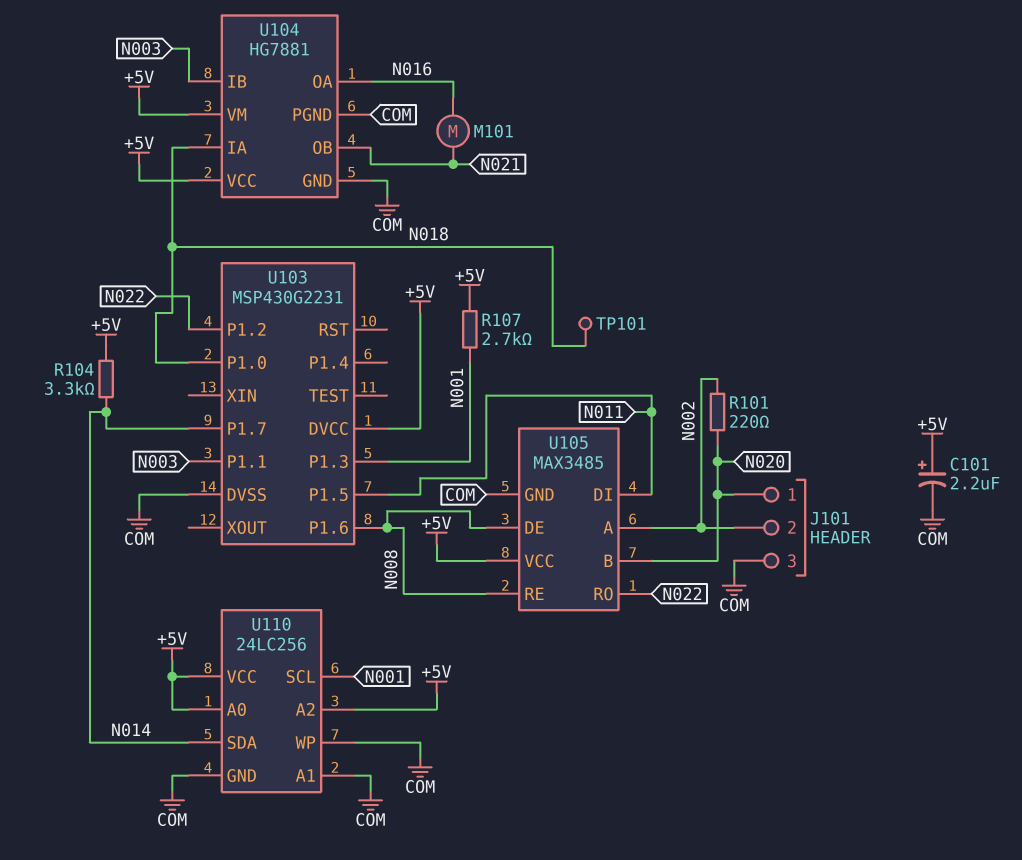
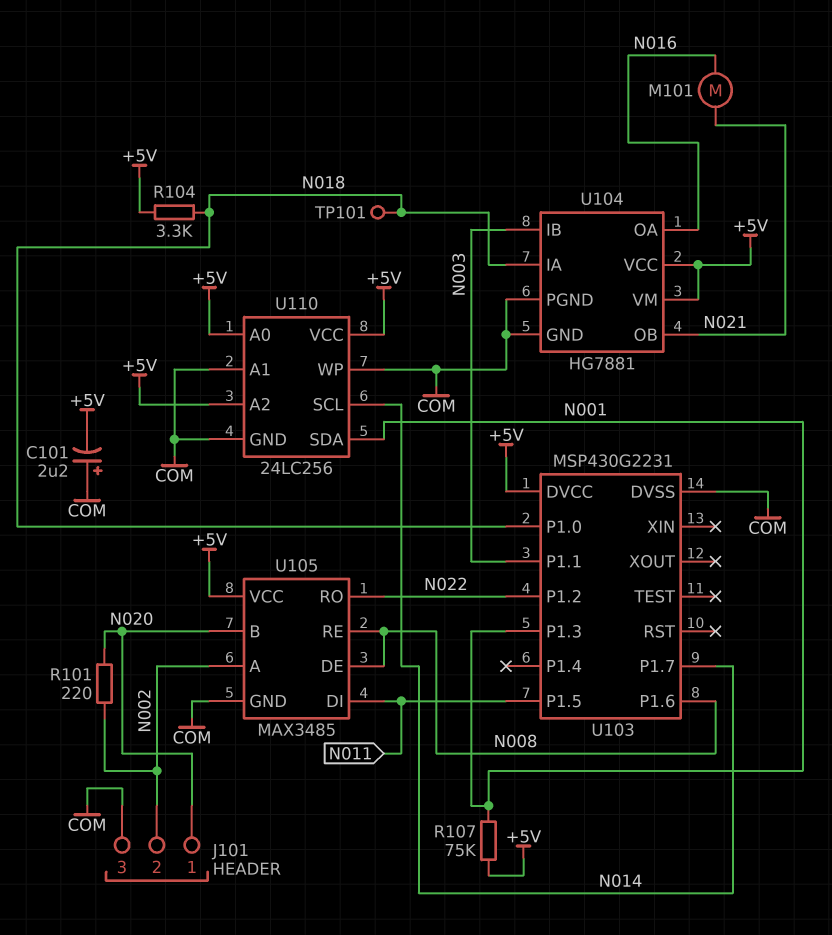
C101: 2.2uF (plus +5V, minus COM) -> 2.2uF (plus COM, minus +5V)
R104: 3.3k (+5V, N014) -> 3.3k (+5V, N018)
R107: 2.7k (+5V, N001) -> 75k (+5V, N001)
U110 pin SCL: N001 -> N014
U110 pin SDA: N014 -> N001

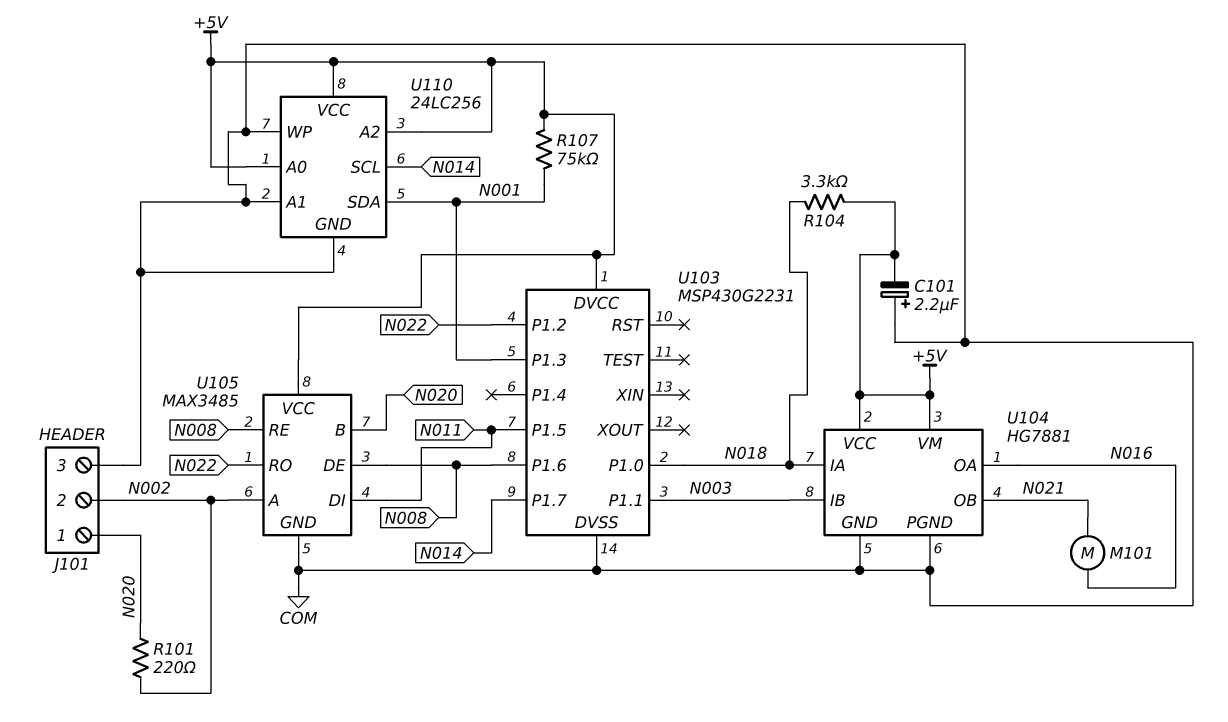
TP101: test point (N018) -> none

